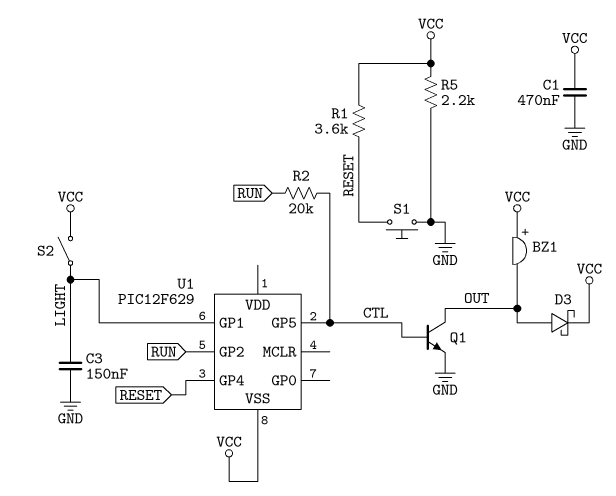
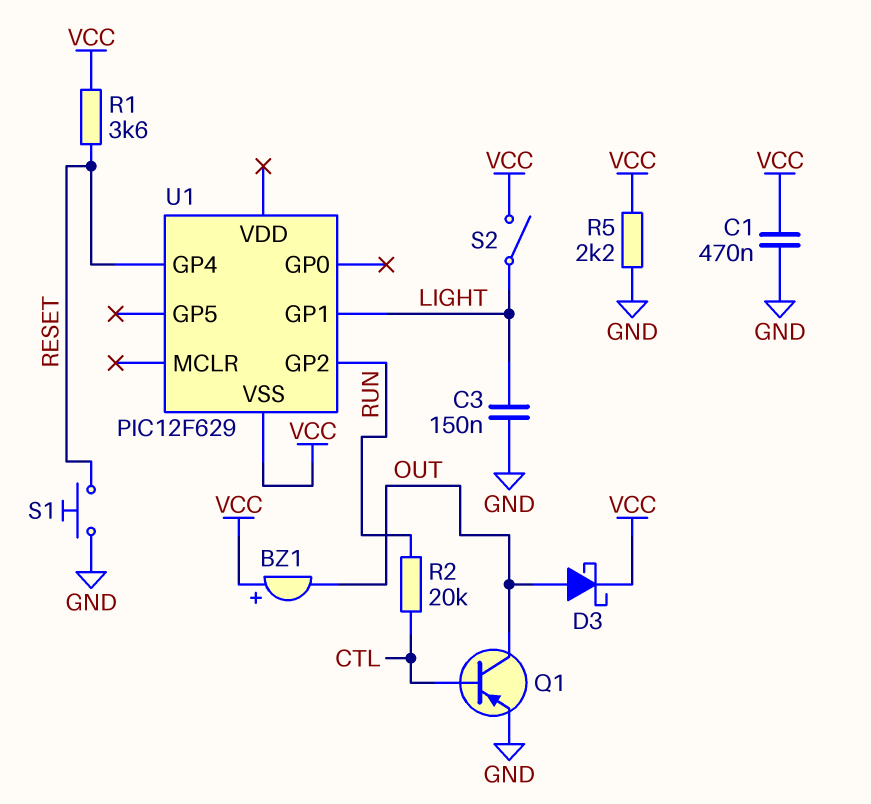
Q1: NPN (B CTL, C OUT, E GND) -> PNP (B CTL, C OUT, E GND)
U1 pin GP5: CTL -> none

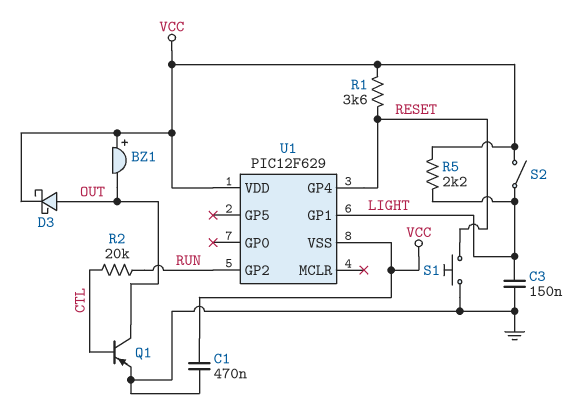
R5: 2.2k (GND, VCC) -> 2.2k (LIGHT, VCC)
U1 pin VDD: none -> VCC

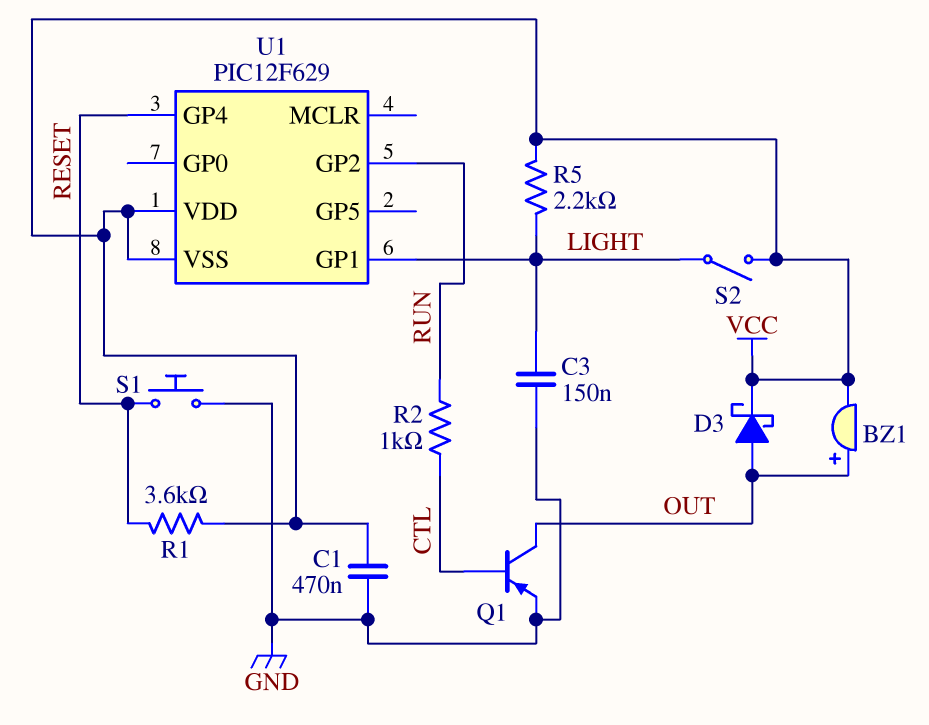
BZ1: buzzer (plus VCC, minus OUT) -> buzzer (plus OUT, minus VCC)
R2: 20k (CTL, RUN) -> 1k (CTL, RUN)

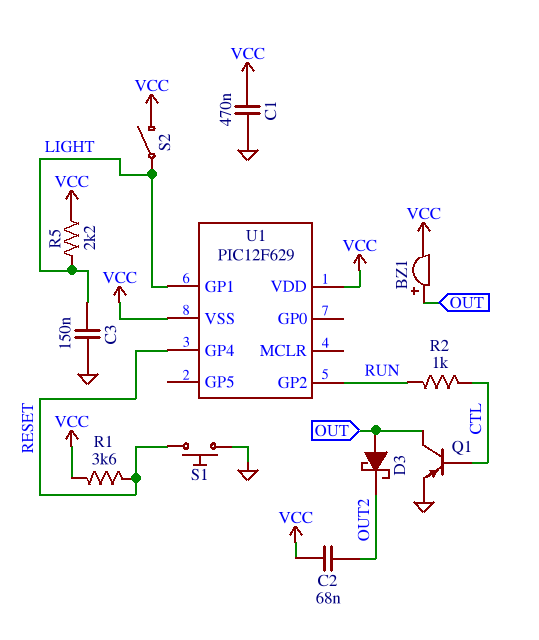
C2: none -> 68nF (OUT2, VCC)
D3: schottky (A OUT, K VCC) -> schottky (A OUT, K OUT2)

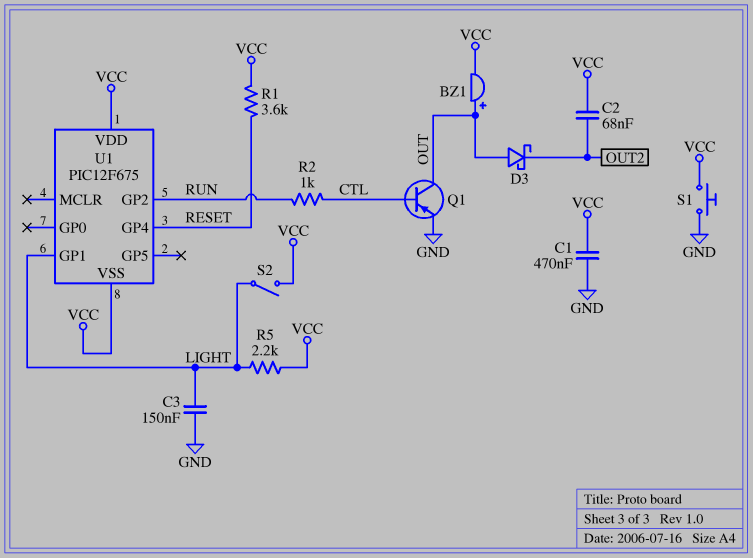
S1: button (GND, RESET) -> button (GND, VCC)
U1: PIC12F629 -> PIC12F675

